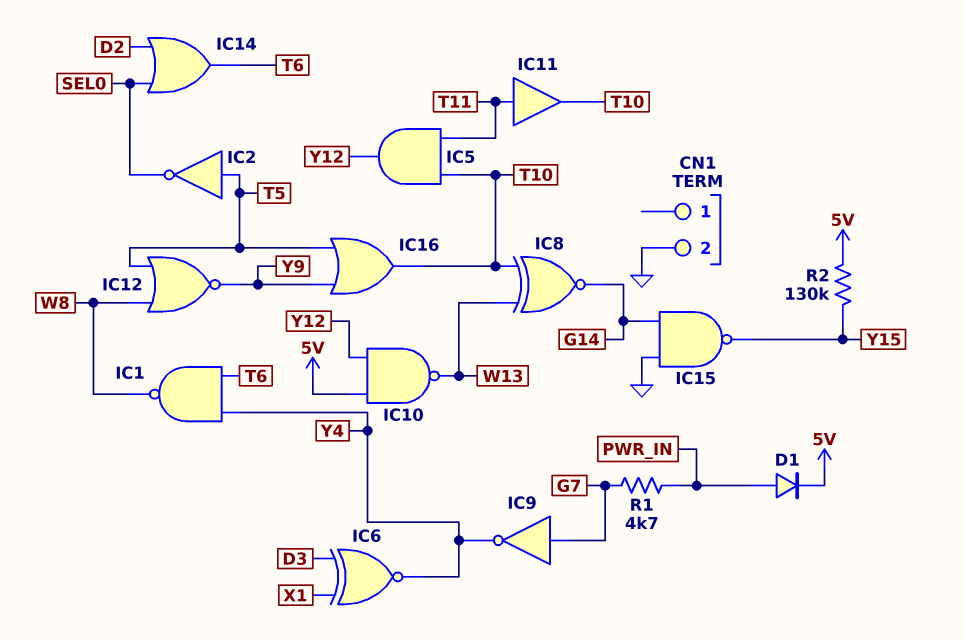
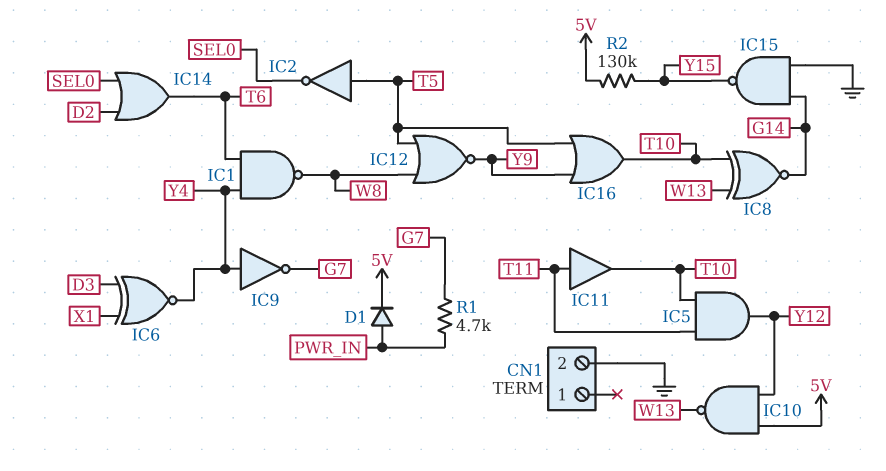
IC9: NOT (in G7, out Y4) -> NOT (in Y4, out G7)

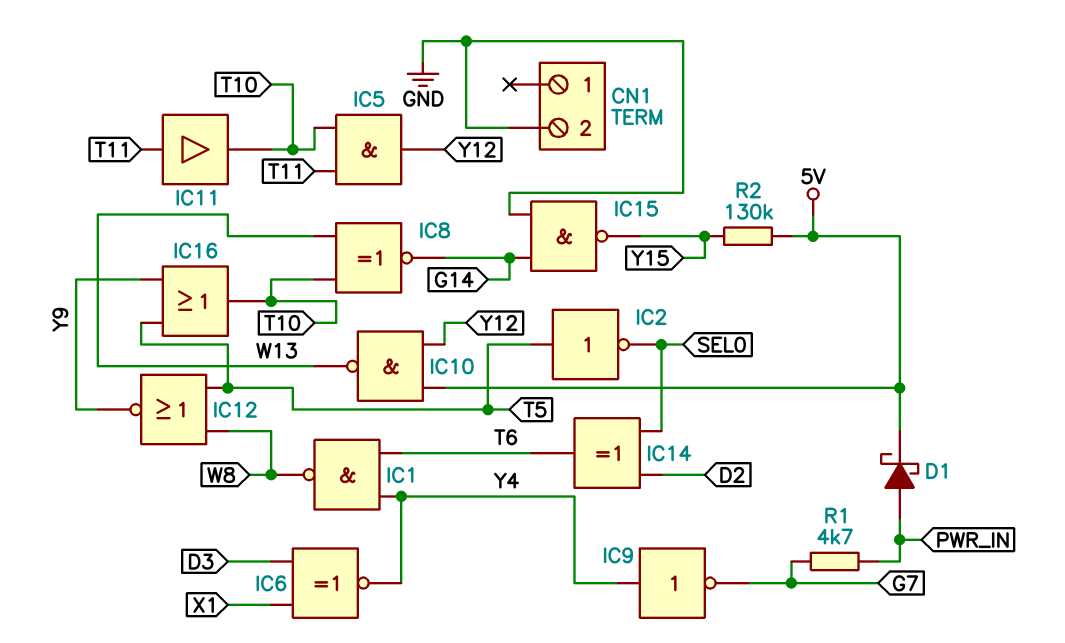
D1: diode (A PWR_IN, K 5V) -> schottky (A PWR_IN, K 5V)
IC14: OR (in D2, in SEL0, out T6) -> XOR (in D2, in SEL0, out T6)

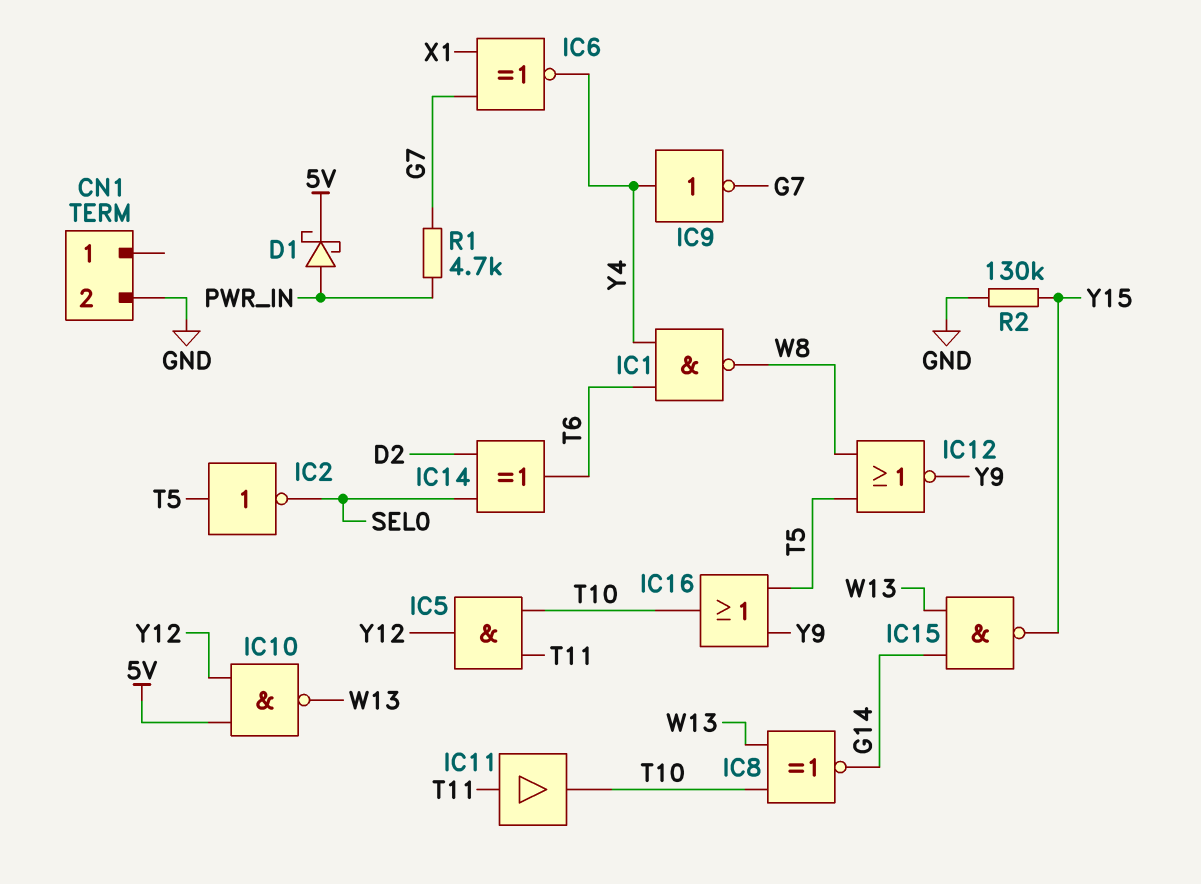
IC6: XNOR (in D3, in X1, out Y4) -> XNOR (in G7, in X1, out Y4)
IC15: NAND (in G14, in GND, out Y15) -> NAND (in G14, in W13, out Y15)
R2: 130k (5V, Y15) -> 130k (GND, Y15)

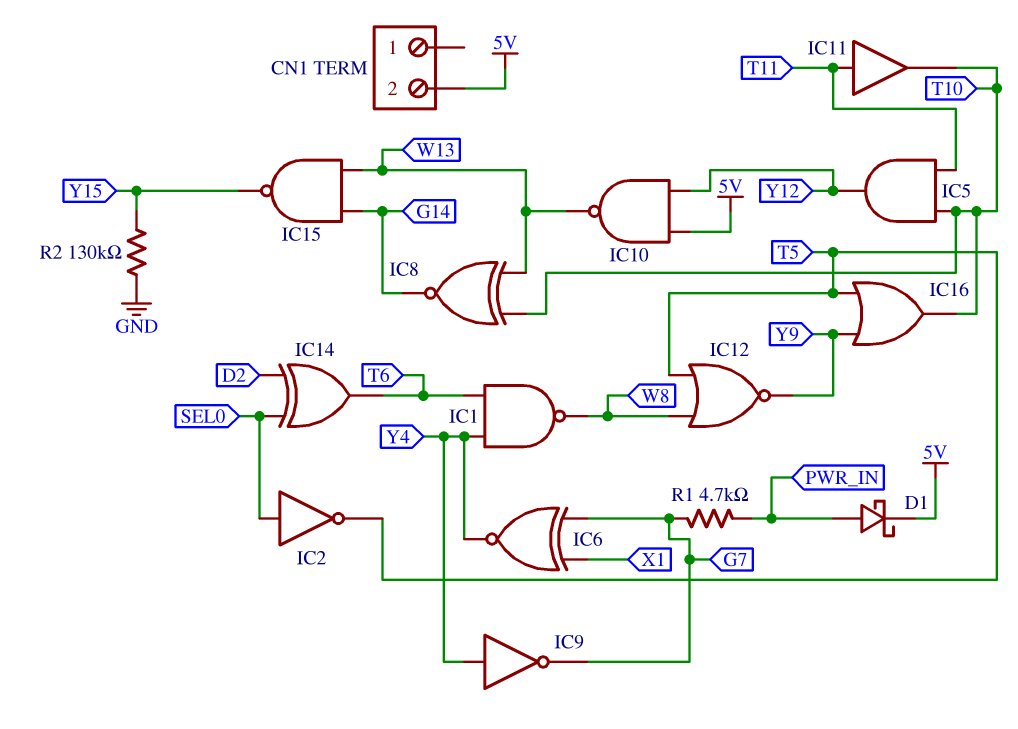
CN1 pin 2: GND -> 5V
IC2: NOT (in T5, out SEL0) -> NOT (in SEL0, out T5)

